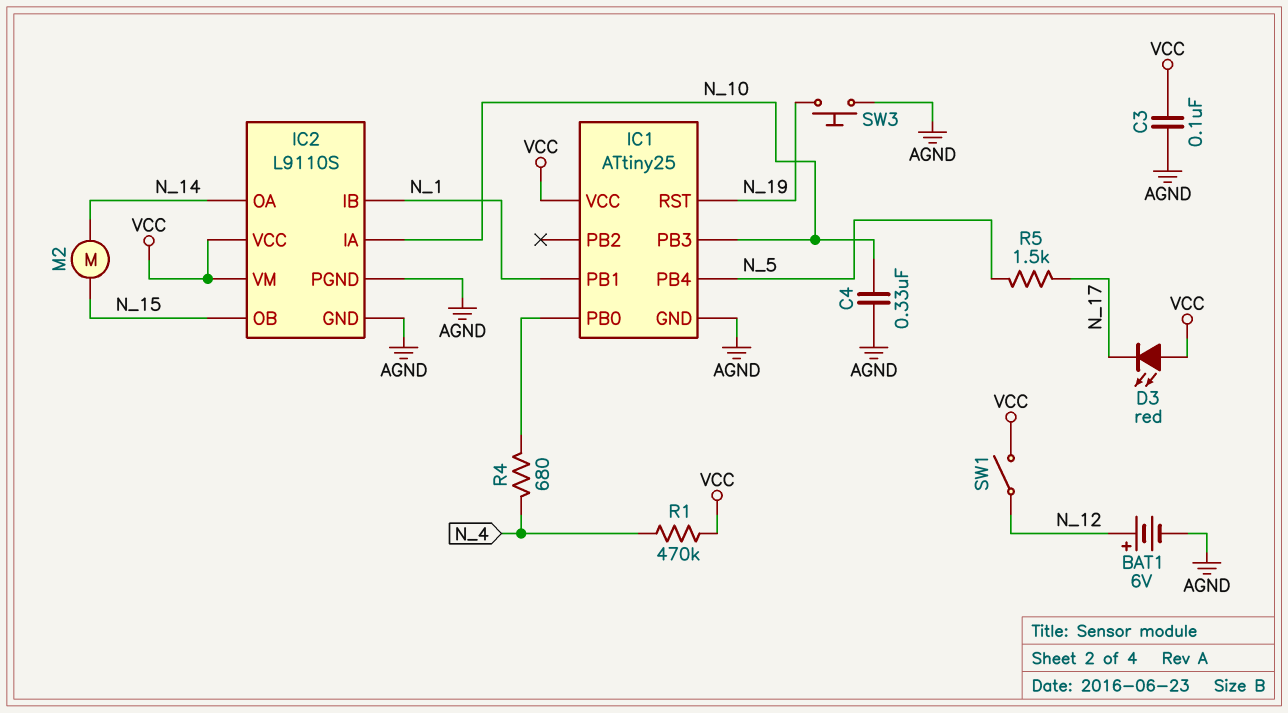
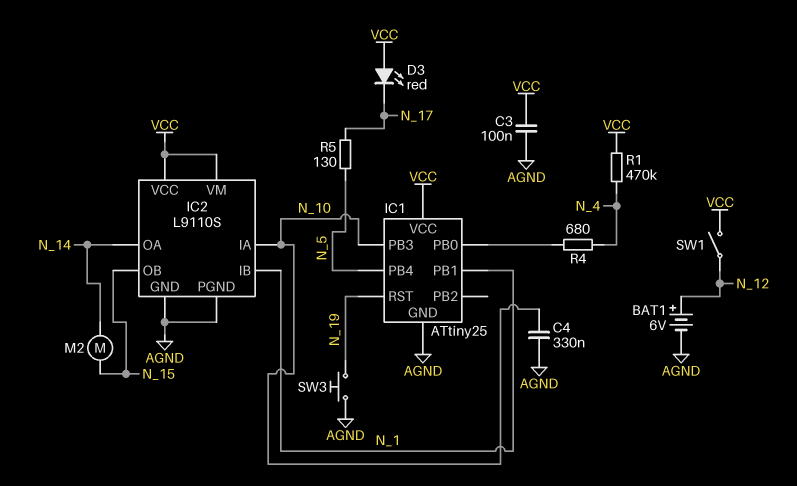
R5: 1.5k (N_5, N_17) -> 130 (N_5, N_17)

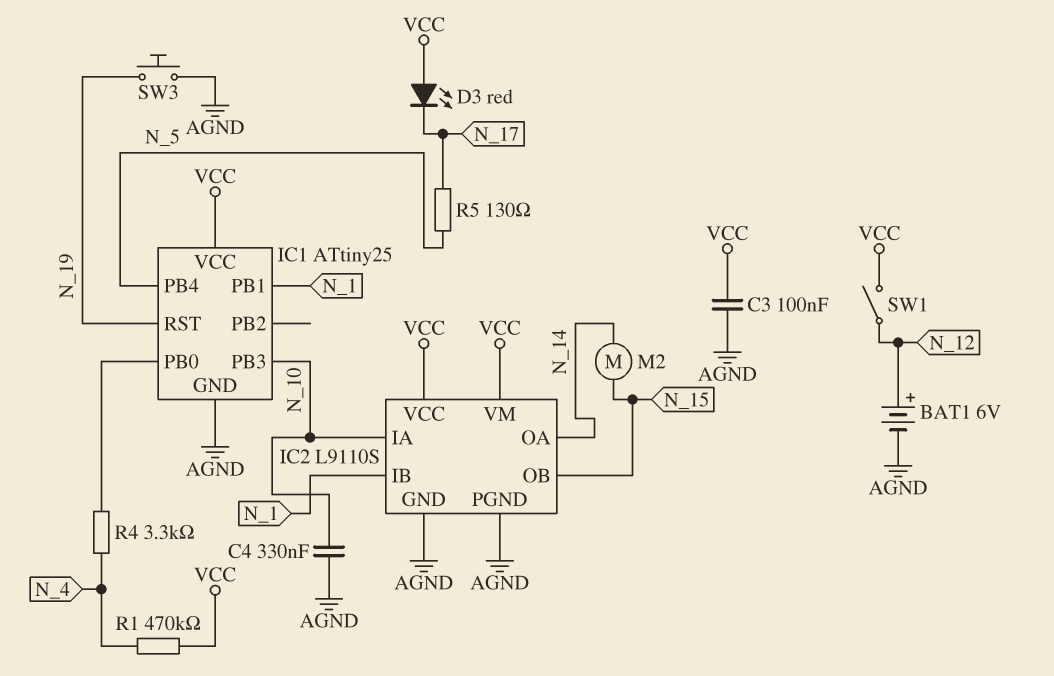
R4: 680 (IC1/PB0, N_4) -> 3.3k (IC1/PB0, N_4)

